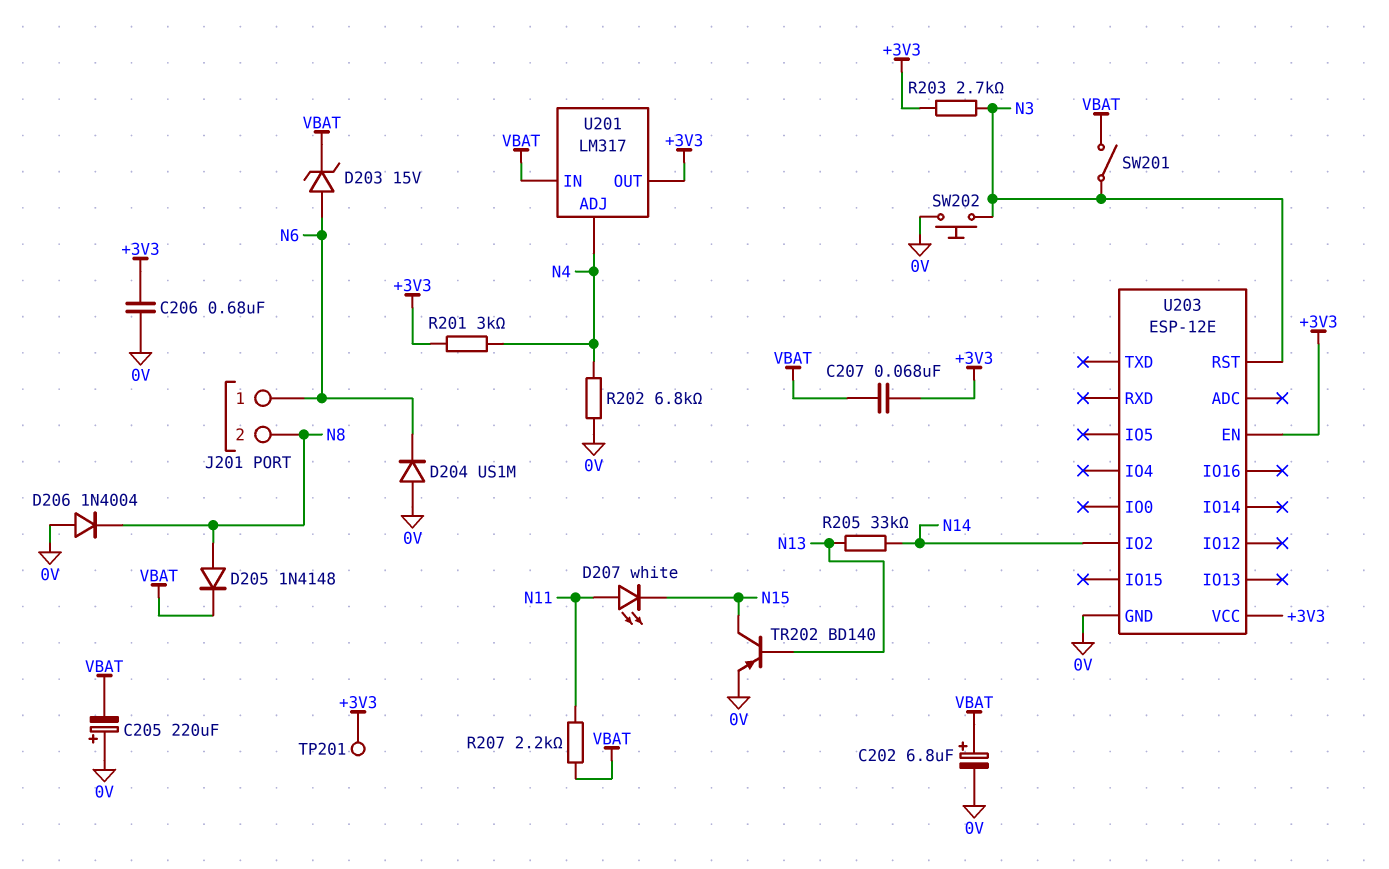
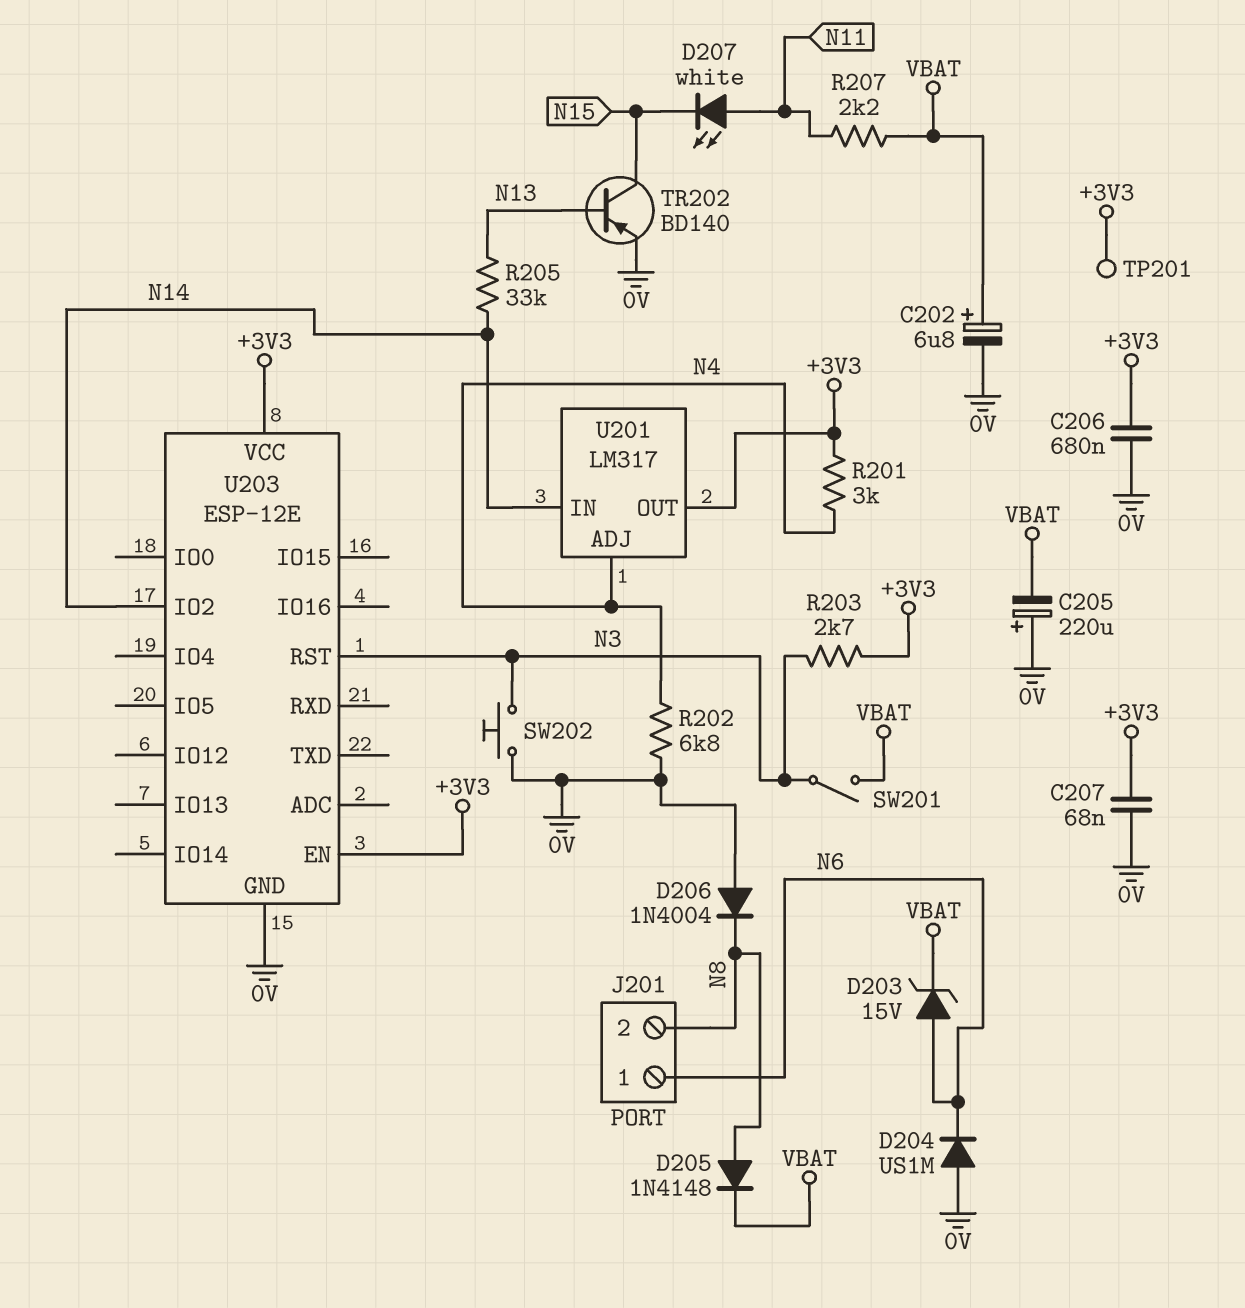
C207: 68nF (+3V3, VBAT) -> 68nF (+3V3, 0V)
U201 pin IN: VBAT -> N14

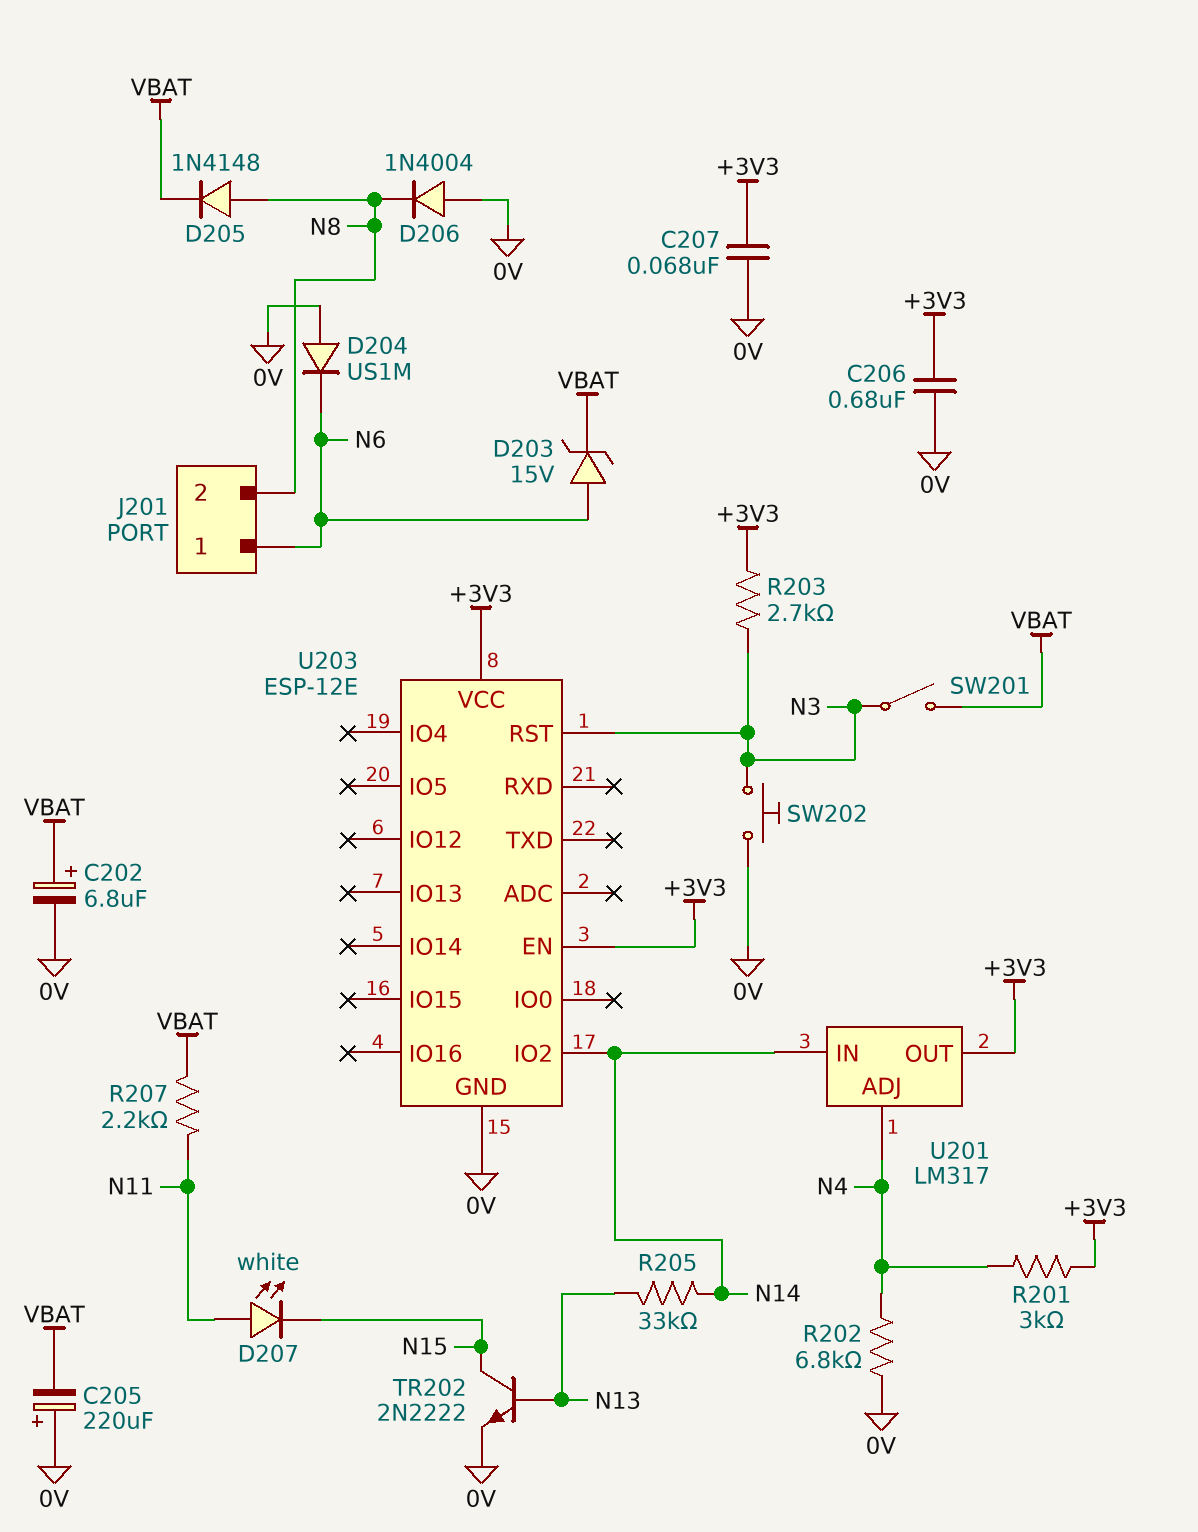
TP201: test point (+3V3) -> none
TR202: PNP BD140 (B N13, C N15, E 0V) -> NPN 2N2222 (B N13, C N15, E 0V)

